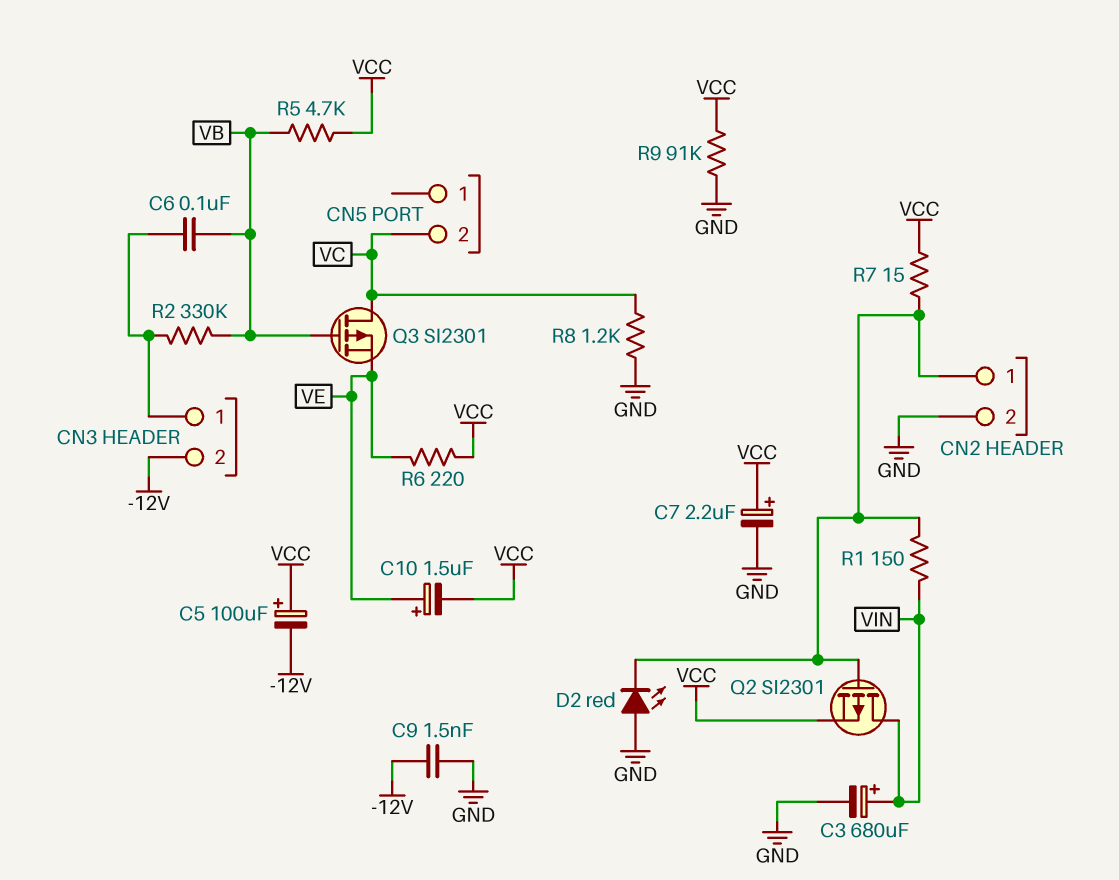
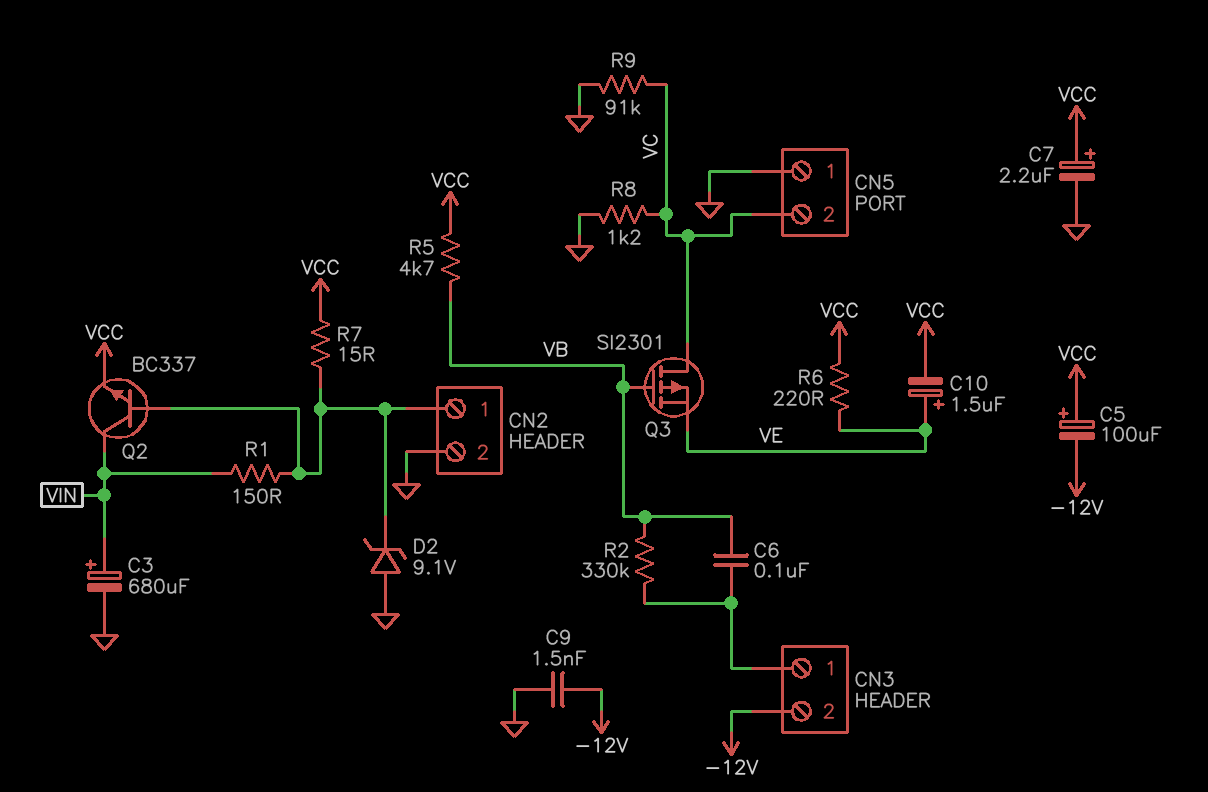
CN5 pin 1: none -> GND
D2: LED red (A GND, K CN2/1) -> zener 9.1V (A GND, K CN2/1)
Q2: PMOS SI2301 (G CN2/1, D VIN, S VCC) -> NPN BC337 (B CN2/1, C VIN, E VCC)
R9: 91k (GND, VCC) -> 91k (GND, VC)

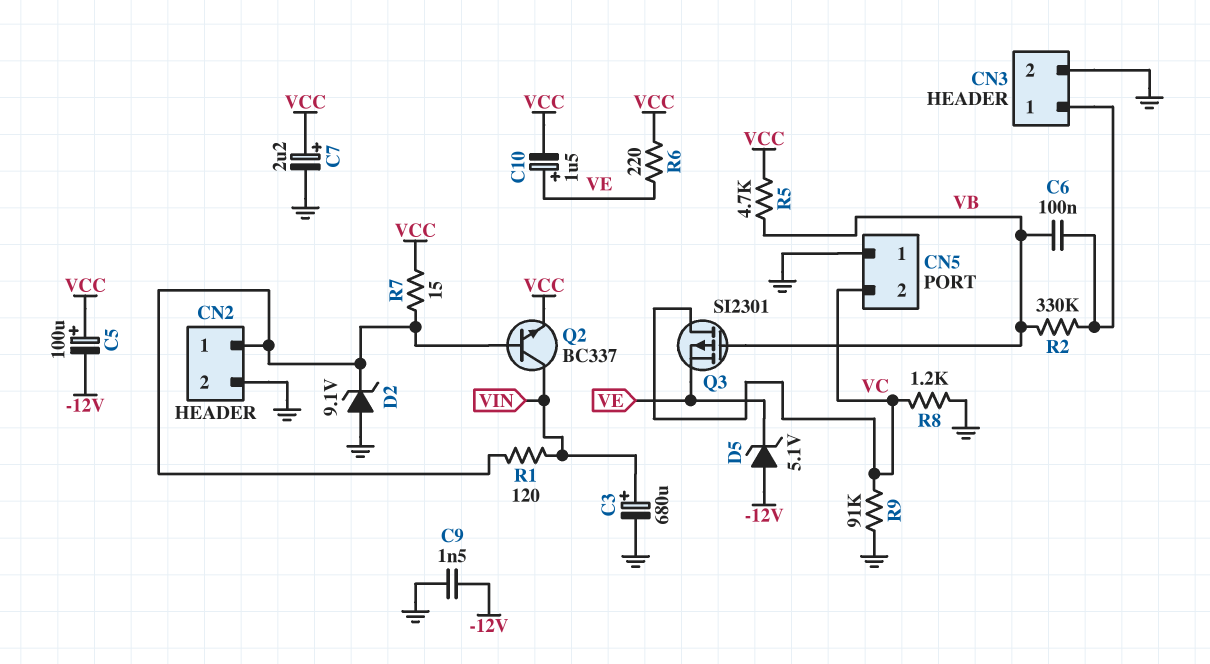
CN3 pin 2: -12V -> GND
D5: none -> zener 5.1V (A -12V, K VE)
R1: 150 (CN2/1, VIN) -> 120 (CN2/1, VIN)

